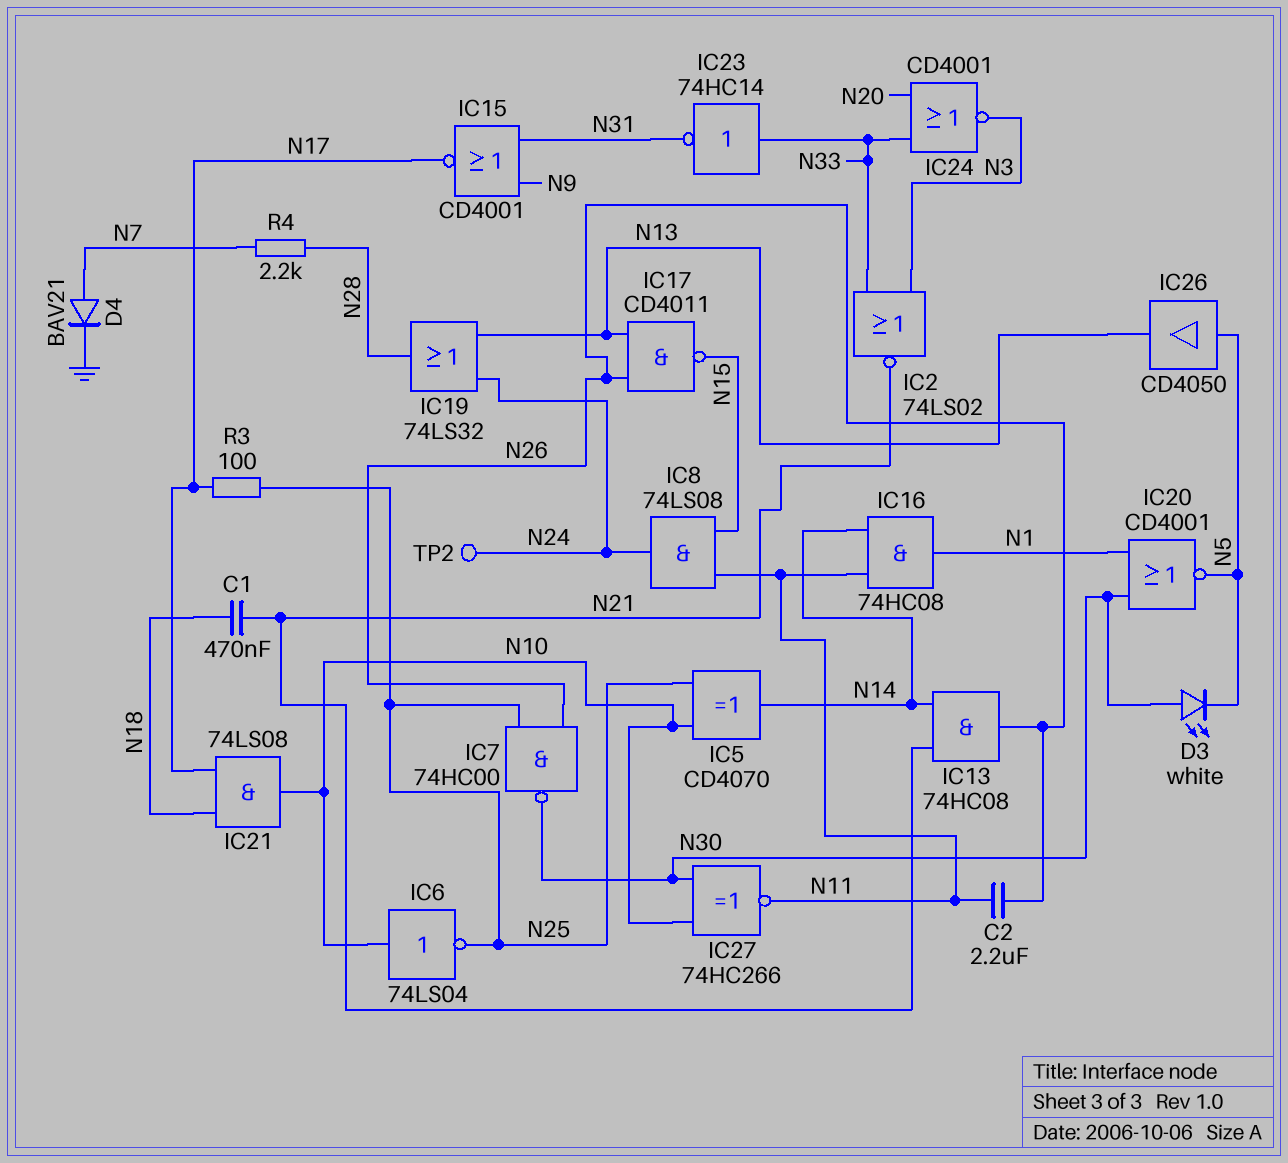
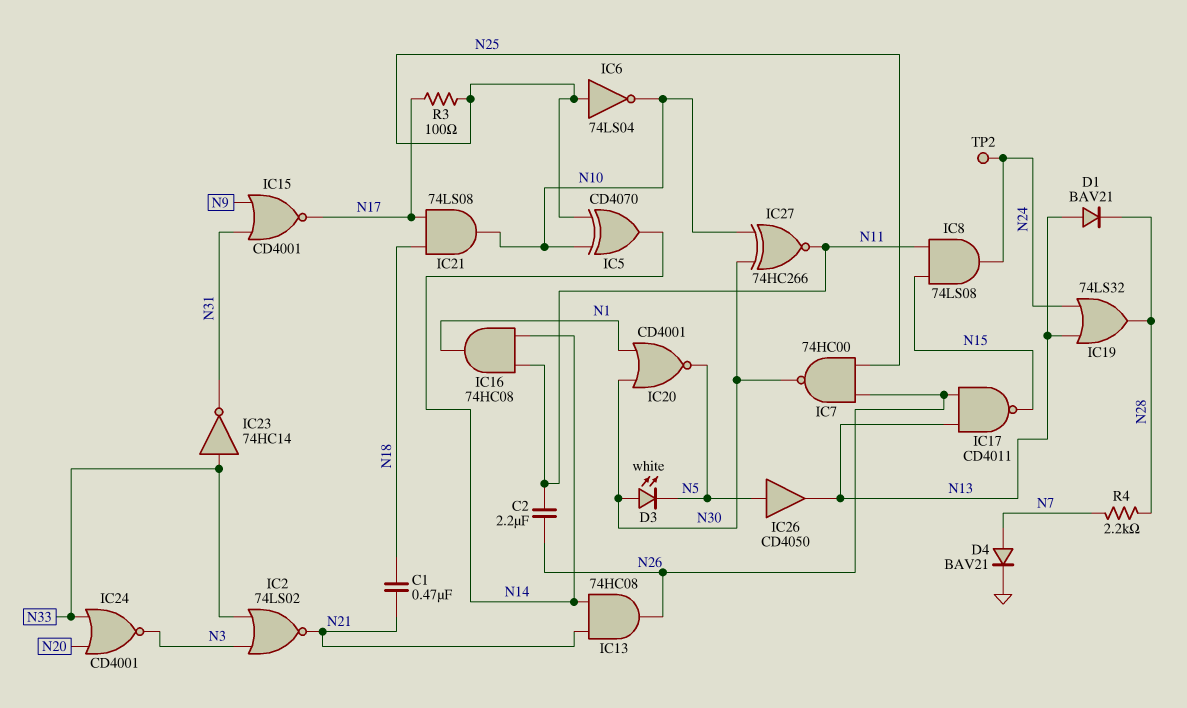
D1: none -> diode BAV21 (A N13, K N28)
IC6: NOT 74LS04 (in N10, out N25) -> NOT 74LS04 (in N25, out N10)

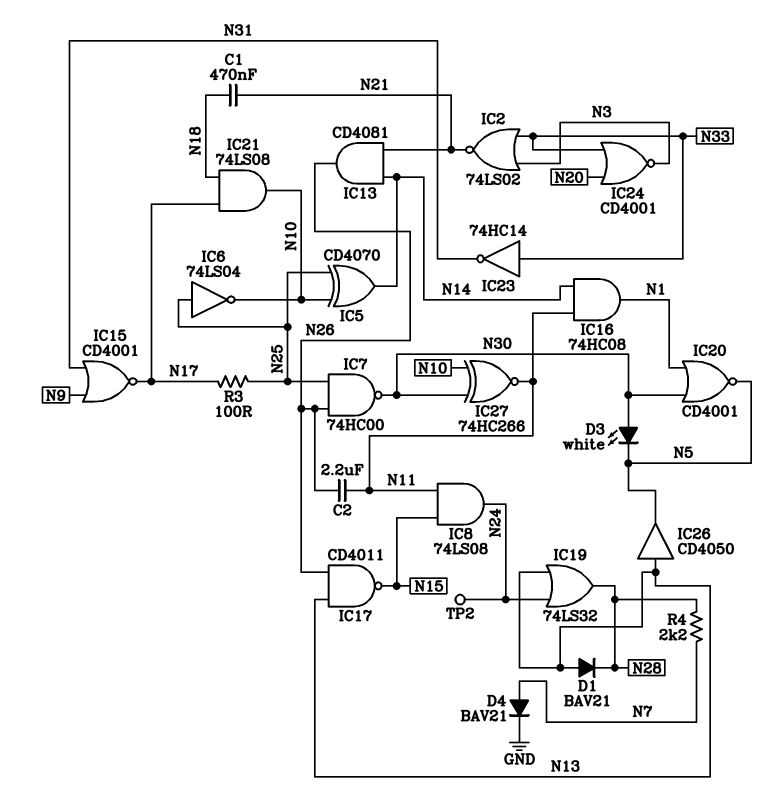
IC13: AND 74HC08 (in N14, in N21, out N26) -> AND CD4081 (in N14, in N21, out N26)
IC26: buffer CD4050 (in N5, out N13) -> buffer CD4050 (in N13, out N5)

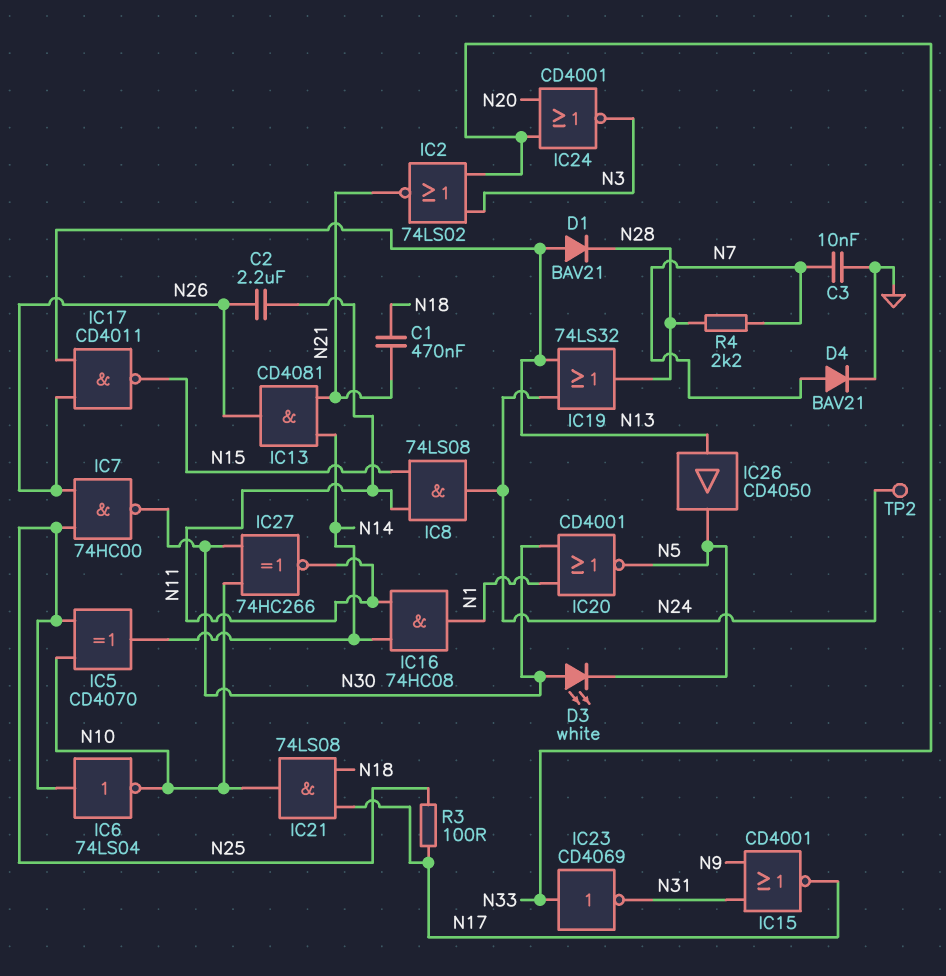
C3: none -> 10nF (GND, N7)
IC23: NOT 74HC14 (in N33, out N31) -> NOT CD4069 (in N33, out N31)

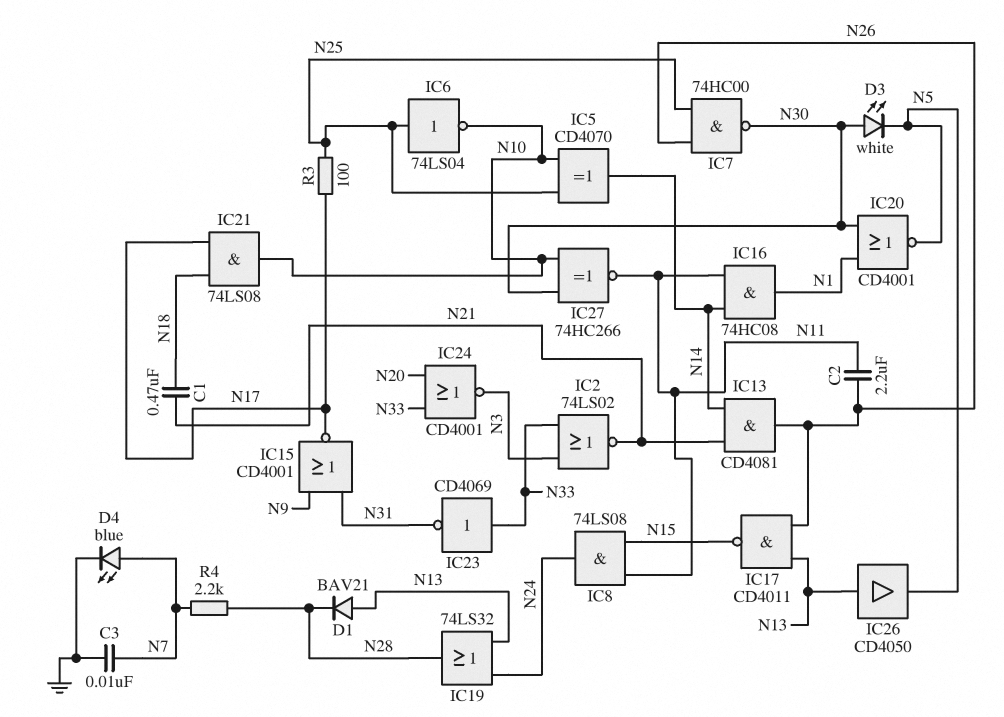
D4: diode BAV21 (A N7, K GND) -> LED blue (A N7, K GND)
TP2: test point (N24) -> none

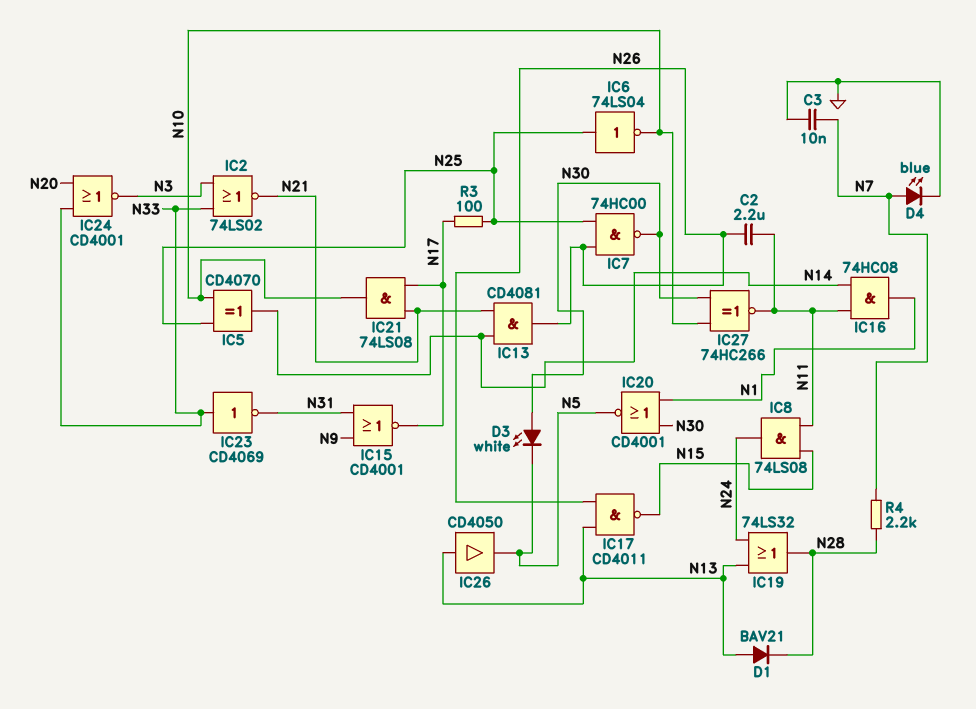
C1: 470nF (N18, N21) -> none
IC21: AND 74LS08 (in N17, in N18, out N10) -> AND 74LS08 (in N17, in N21, out N10)

